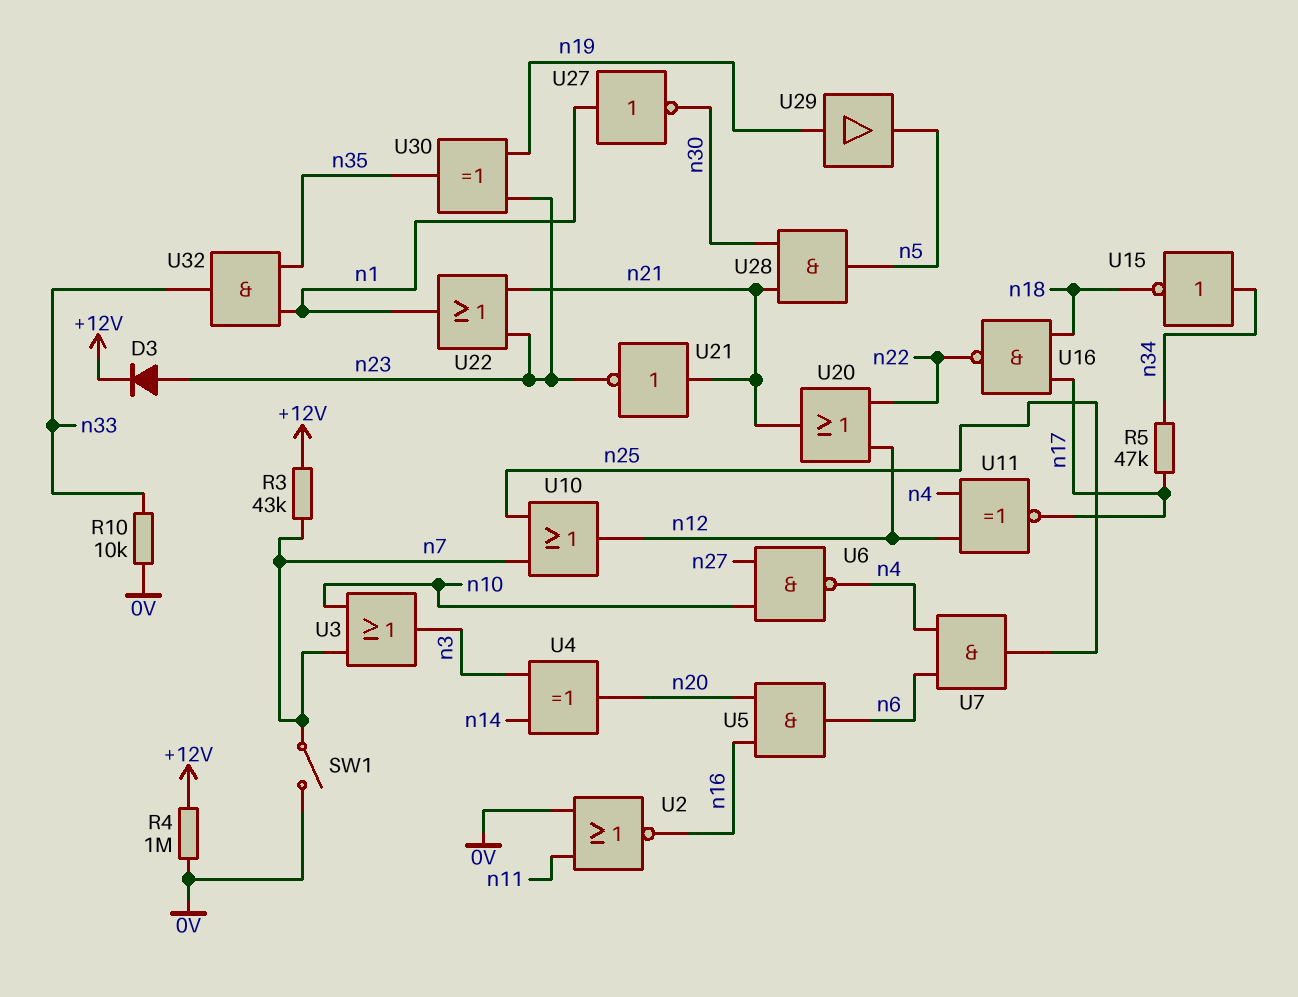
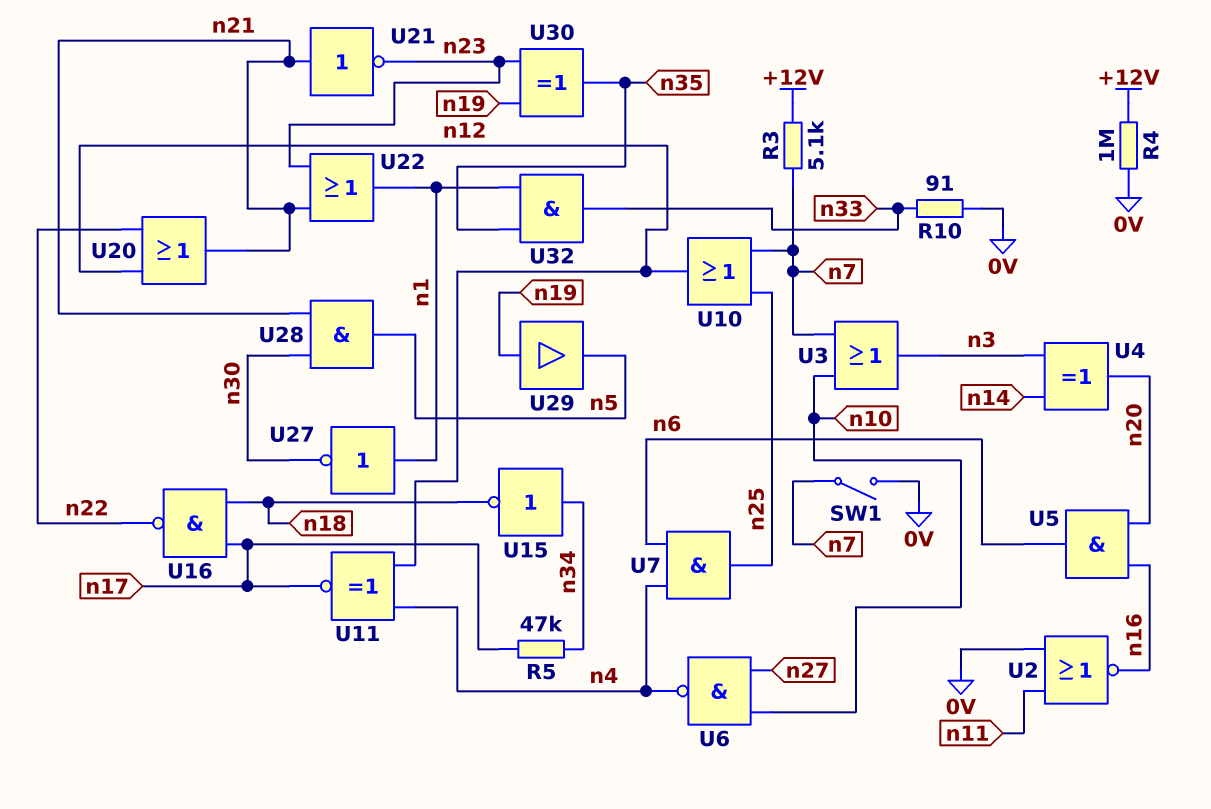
D3: diode (A n23, K +12V) -> none
R3: 43k (+12V, n7) -> 5.1k (+12V, n7)
R10: 10k (0V, n33) -> 91 (0V, n33)

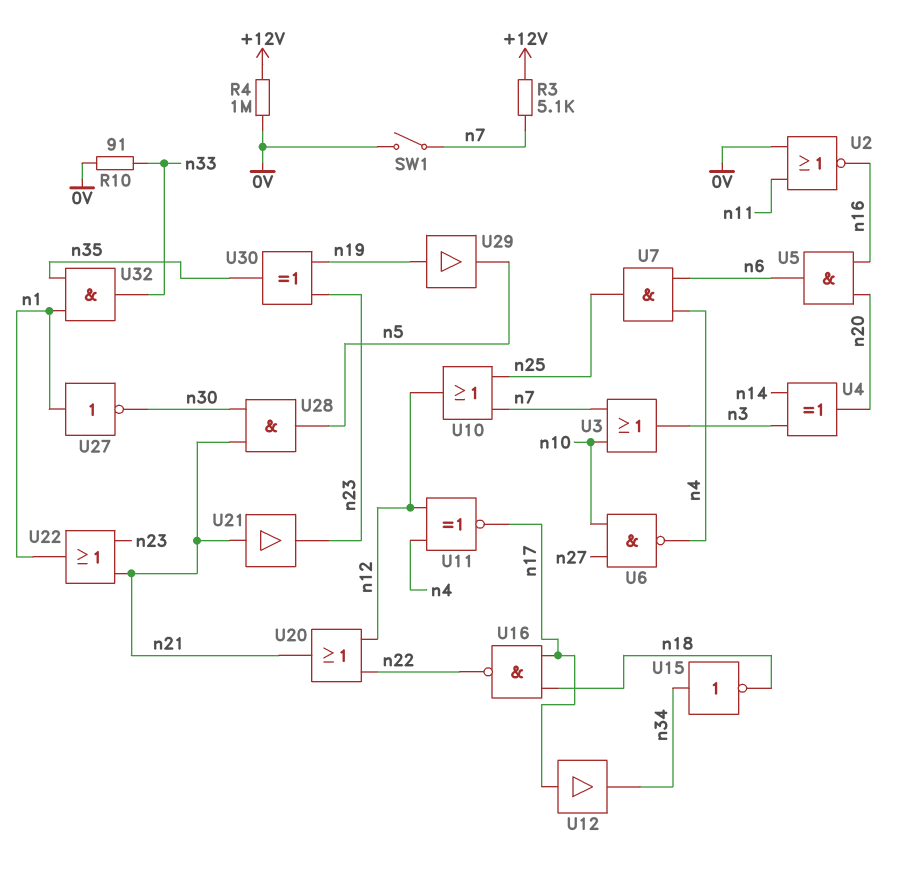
R5: 47k (n17, n34) -> none
U12: none -> buffer (in n17, out n34)
U21: NOT (in n21, out n23) -> buffer (in n21, out n23)

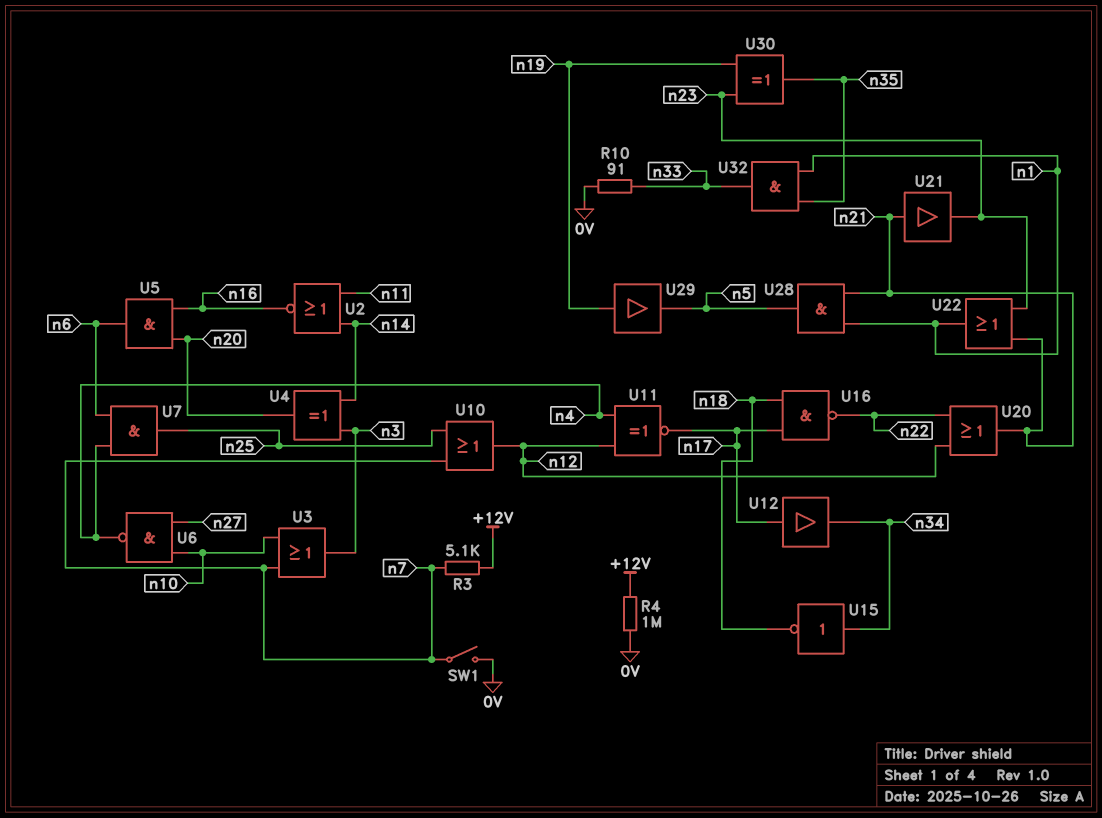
U2: NOR (in 0V, in n11, out n16) -> NOR (in n11, in n14, out n16)
U27: NOT (in n1, out n30) -> none
U28: AND (in n21, in n30, out n5) -> AND (in n1, in n21, out n5)

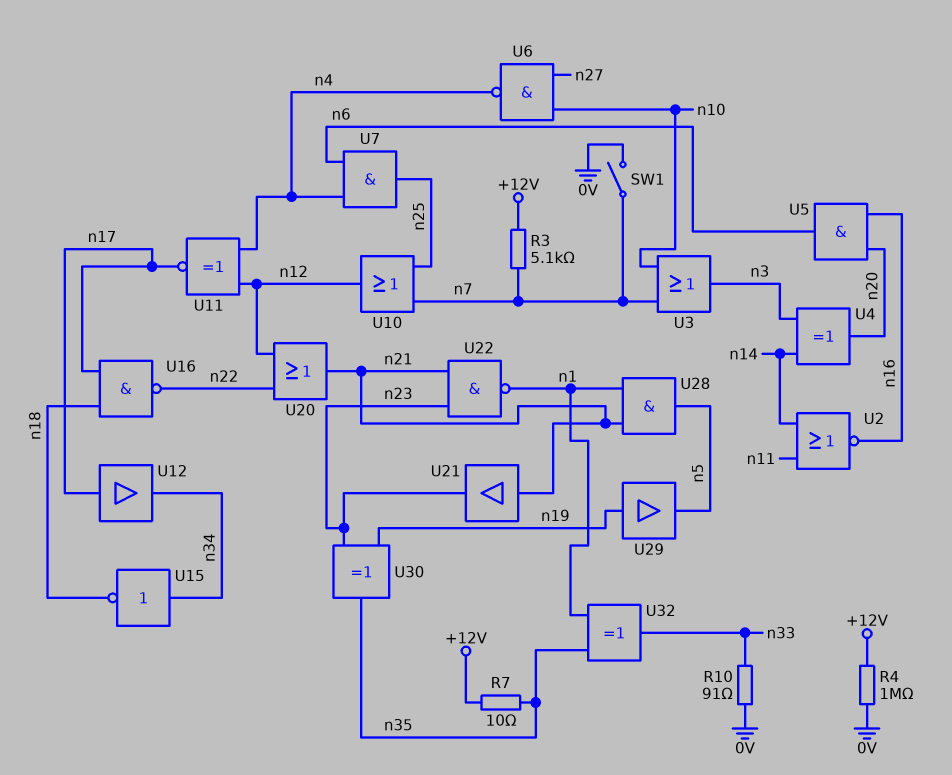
R7: none -> 10 (+12V, n35)
U22: OR (in n21, in n23, out n1) -> NAND (in n21, in n23, out n1)
U32: AND (in n1, in n35, out n33) -> XOR (in n1, in n35, out n33)

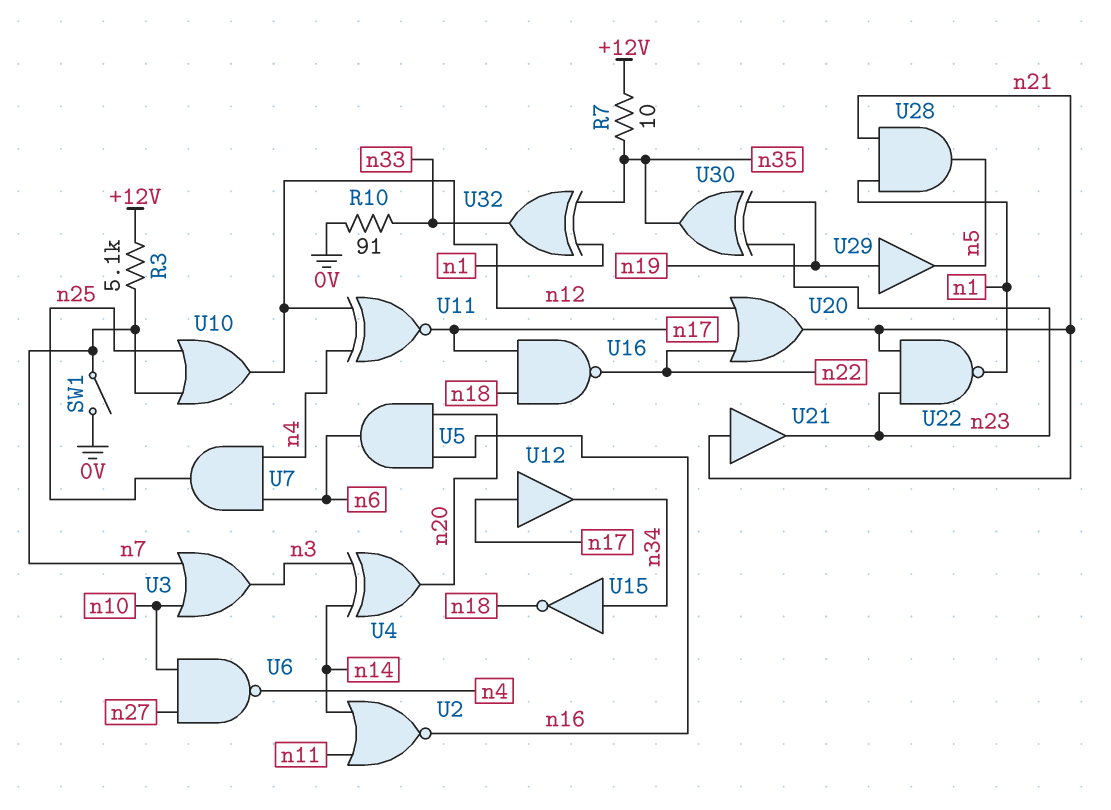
R4: 1M (+12V, 0V) -> none

